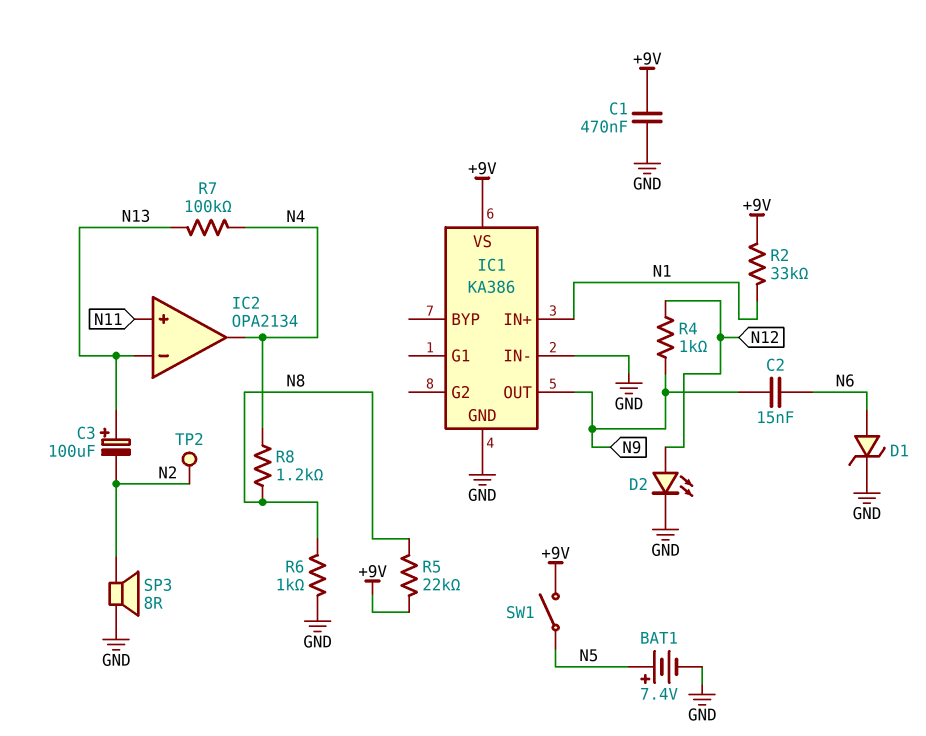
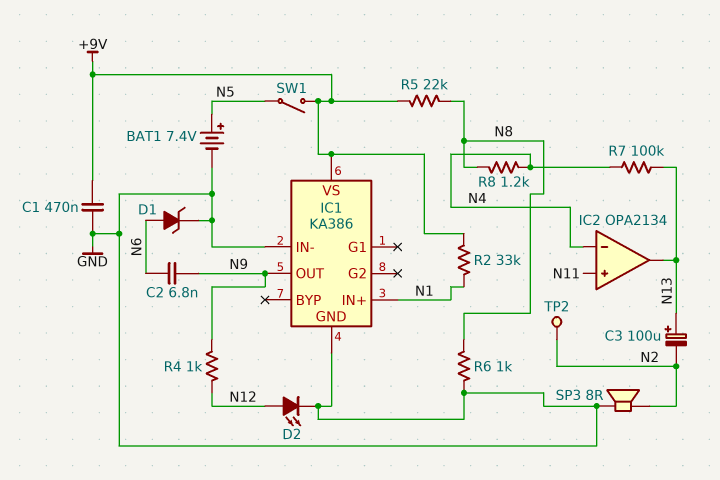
C2: 15nF (N6, N9) -> 6.8nF (N6, N9)
IC2 pin in-: N13 -> N4
IC2 pin out: N4 -> N13

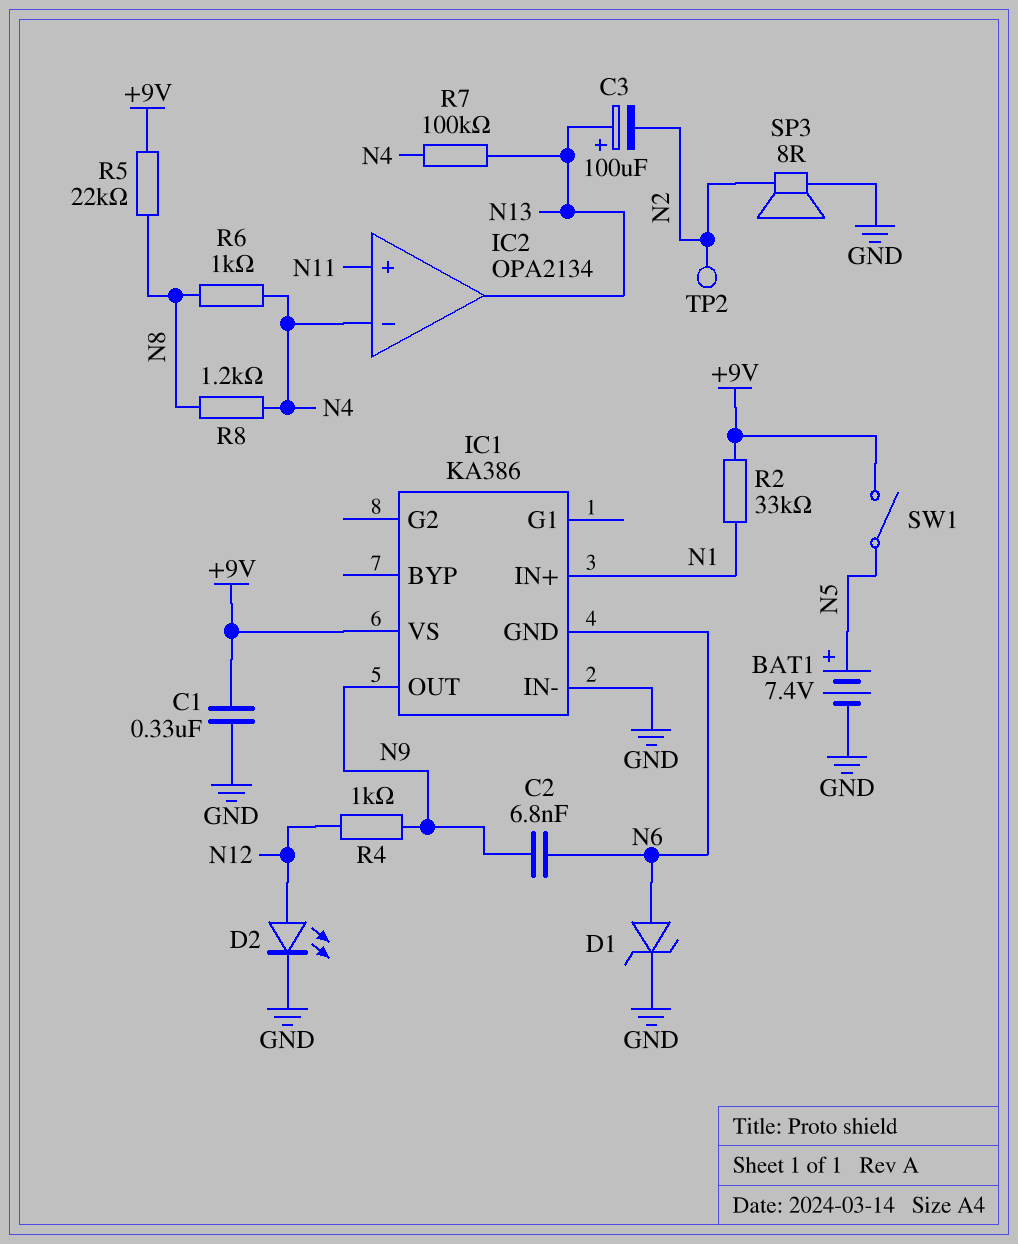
C1: 470nF (+9V, GND) -> 330nF (+9V, GND)
IC1 pin GND: GND -> N6
R6: 1k (GND, N8) -> 1k (N4, N8)

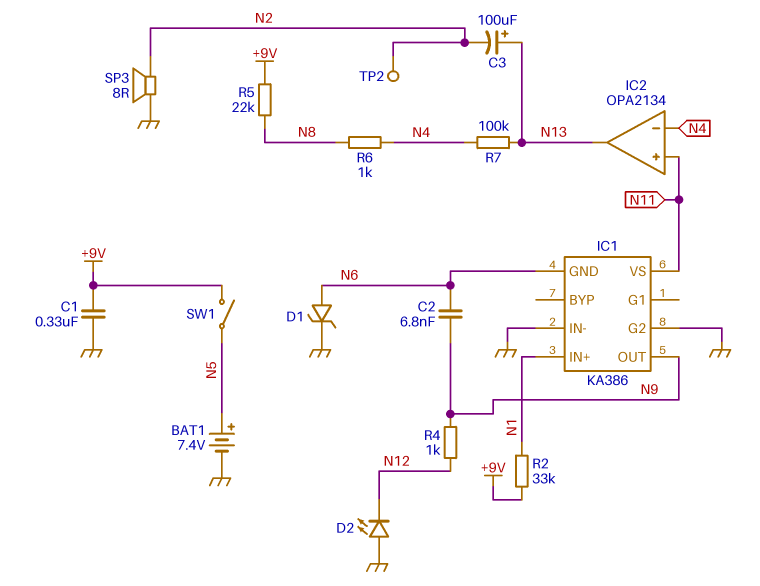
D2: LED (A N12, K GND) -> LED (A GND, K N12)
IC1 pin G2: none -> GND
IC1 pin VS: +9V -> N11
R8: 1.2k (N4, N8) -> none

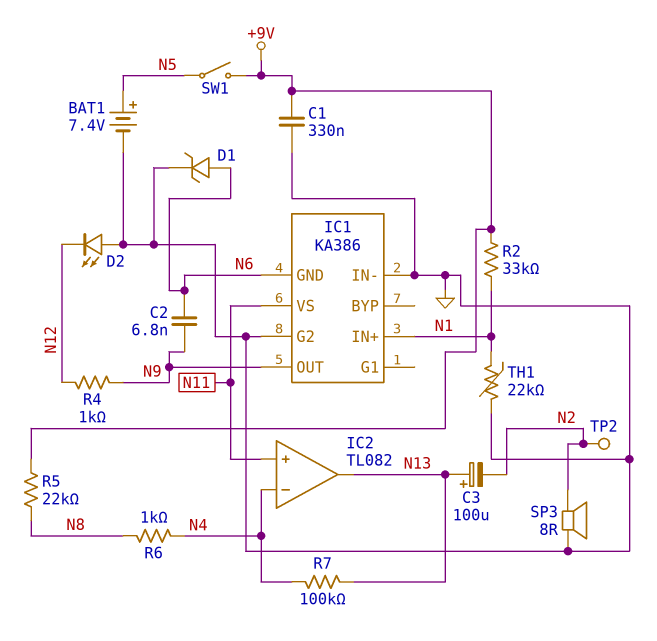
IC2: OPA2134 -> TL082
TH1: none -> 22k (GND, N1)

